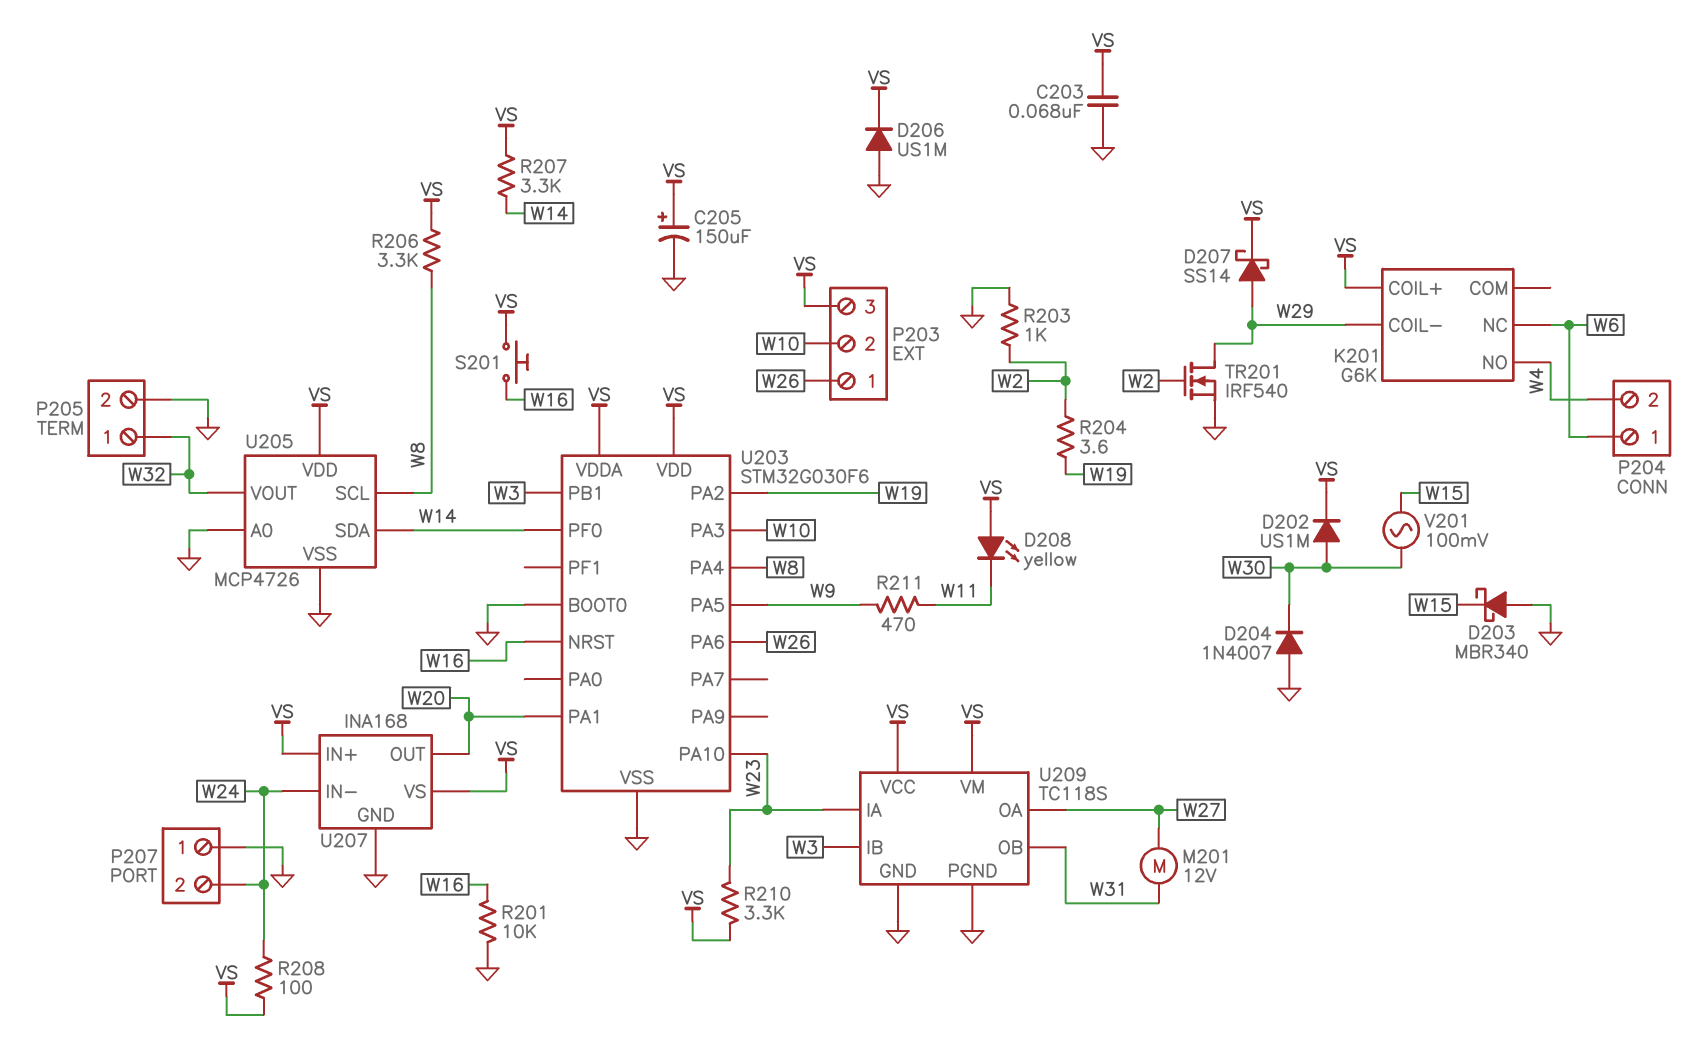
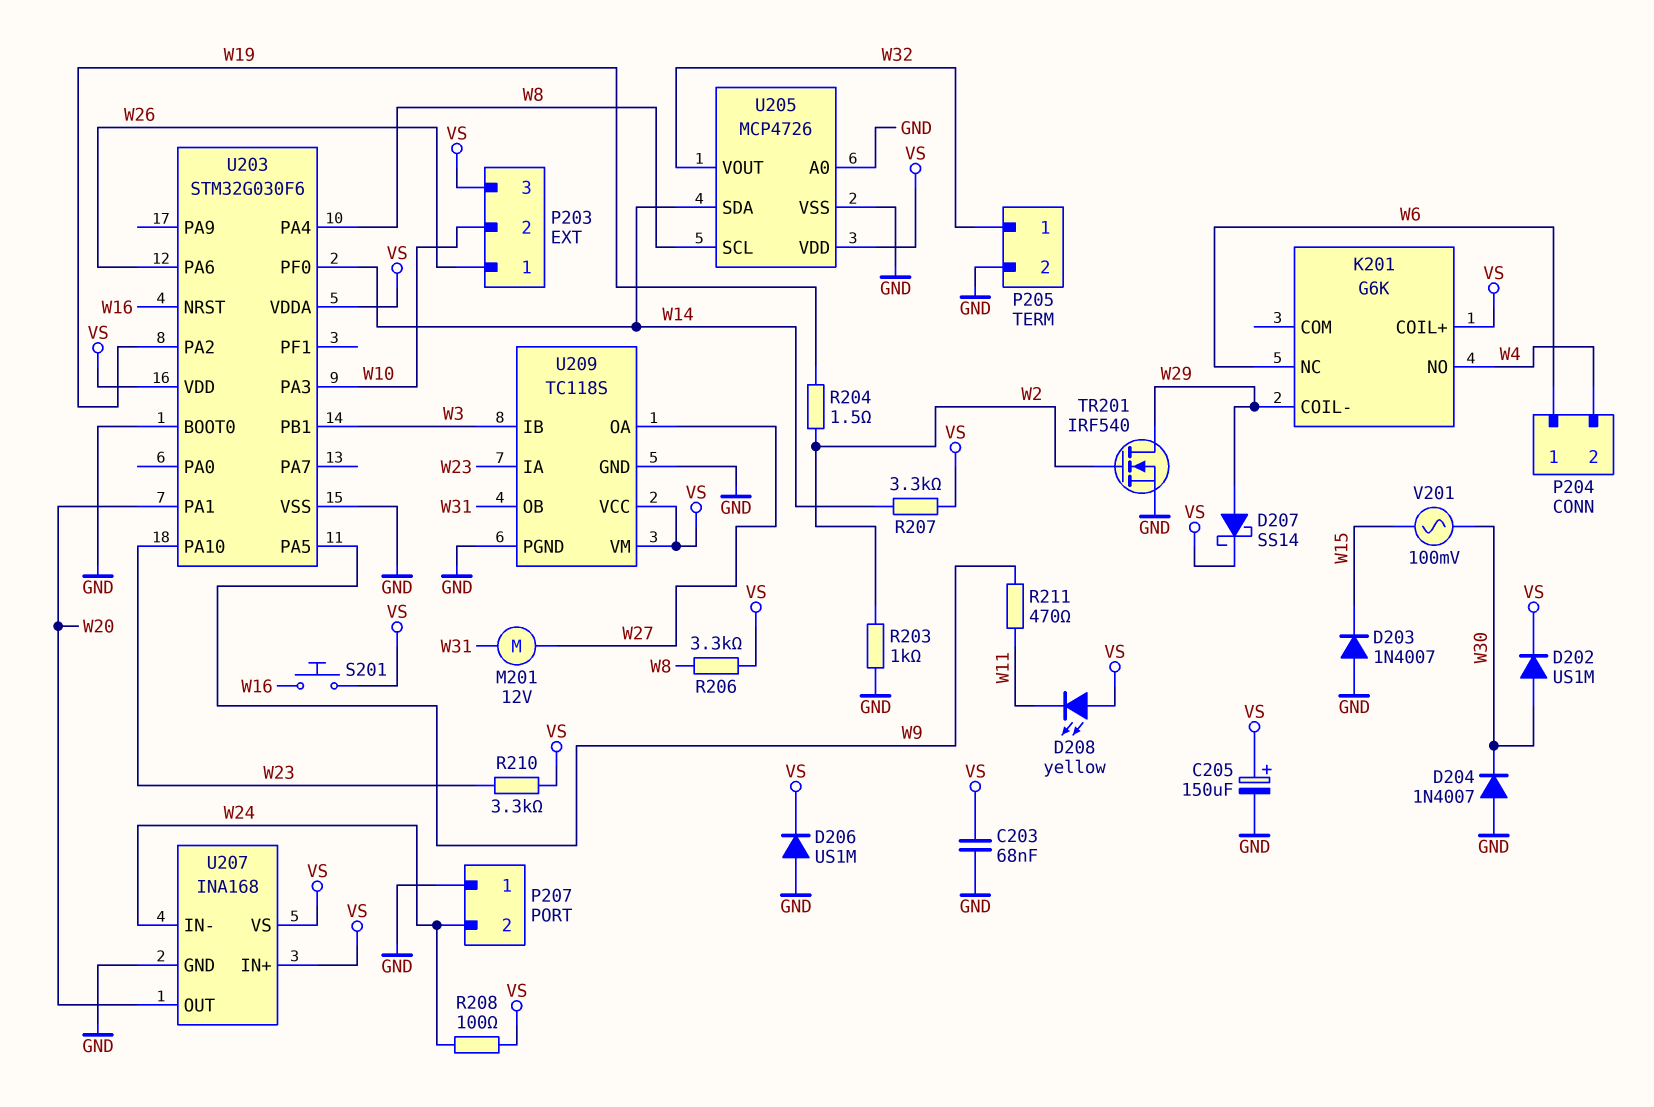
D203: schottky MBR340 (A GND, K W15) -> diode 1N4007 (A GND, K W15)
R201: 10k (GND, W16) -> none
R204: 3.6 (W2, W19) -> 1.5 (W2, W19)

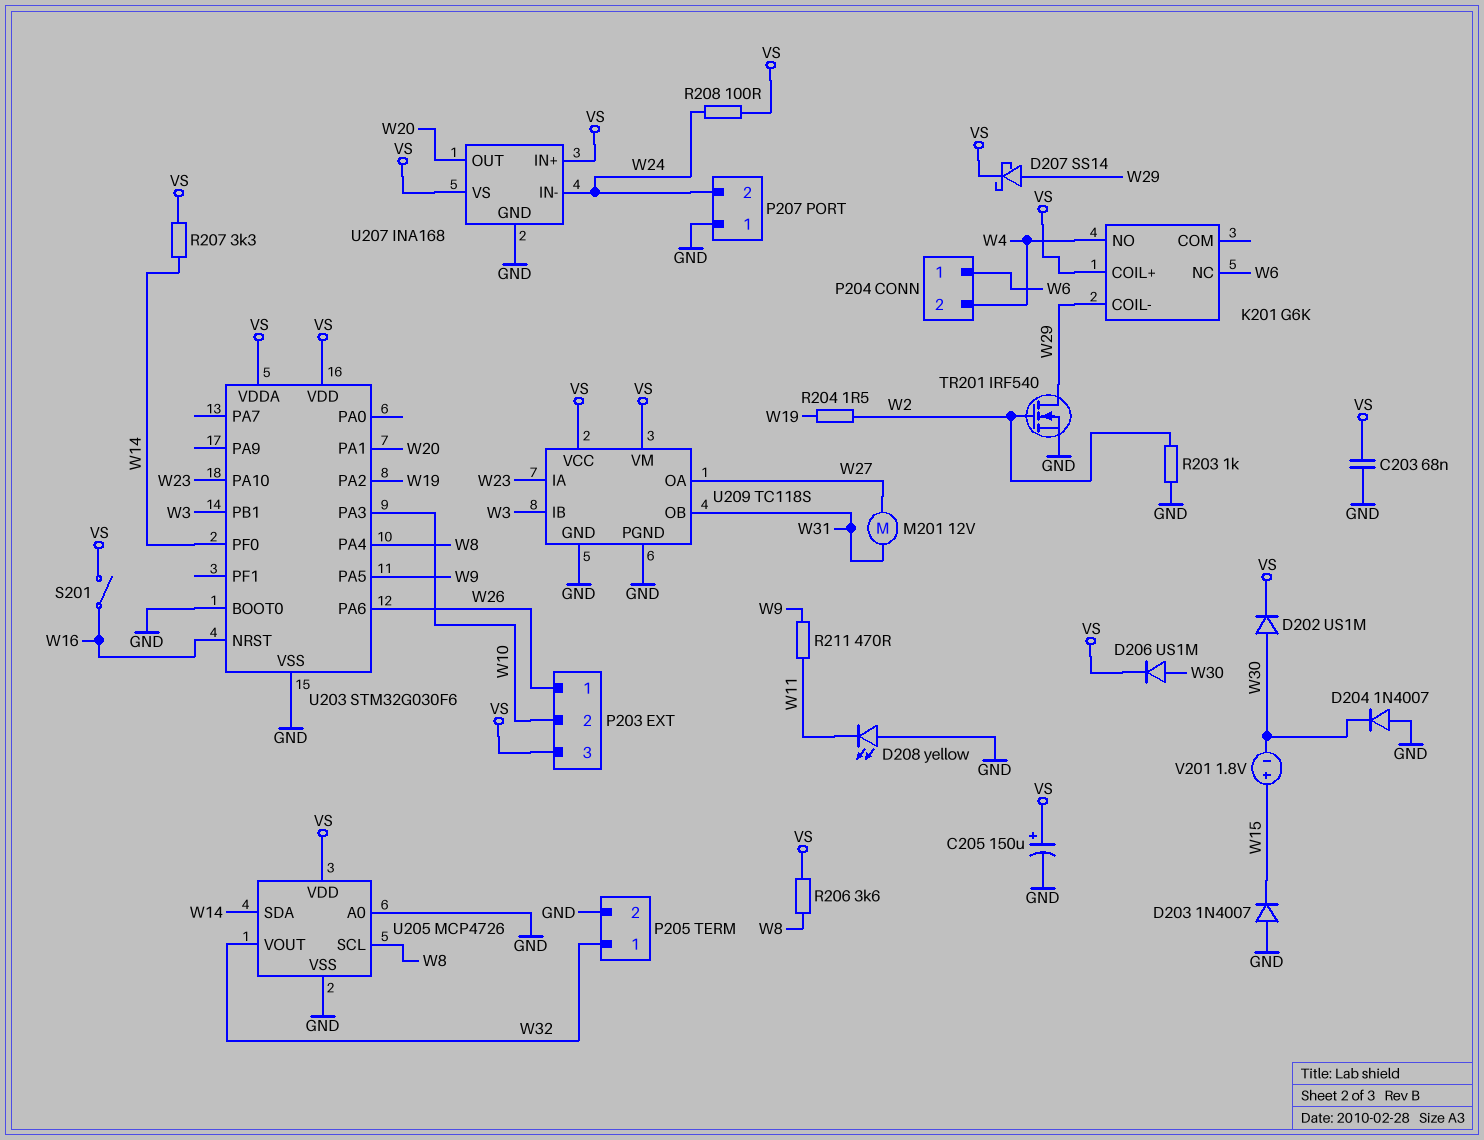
D206: diode US1M (A GND, K VS) -> diode US1M (A W30, K VS)
D208: LED yellow (A VS, K W11) -> LED yellow (A GND, K W11)
R206: 3.3k (VS, W8) -> 3.6k (VS, W8)
R210: 3.3k (VS, W23) -> none
S201: button (VS, W16) -> switch (VS, W16)
V201: AC 100mV (W15, W30) -> 1.8V (plus W15, minus W30)

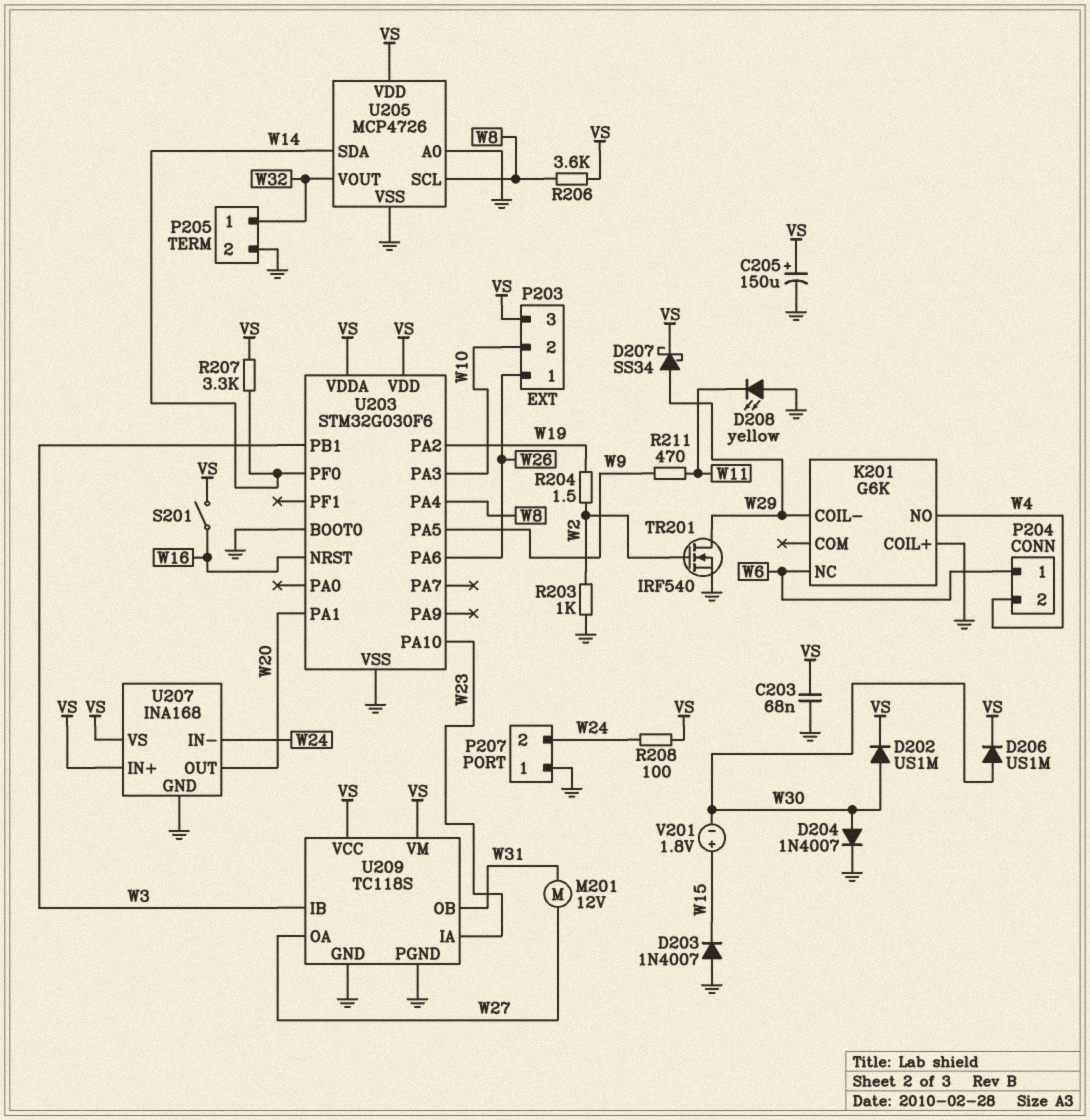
D204: diode 1N4007 (A GND, K W30) -> diode 1N4007 (A W30, K GND)
D207: schottky SS14 (A W29, K VS) -> schottky SS34 (A W29, K VS)
K201 pin COIL+: VS -> GND

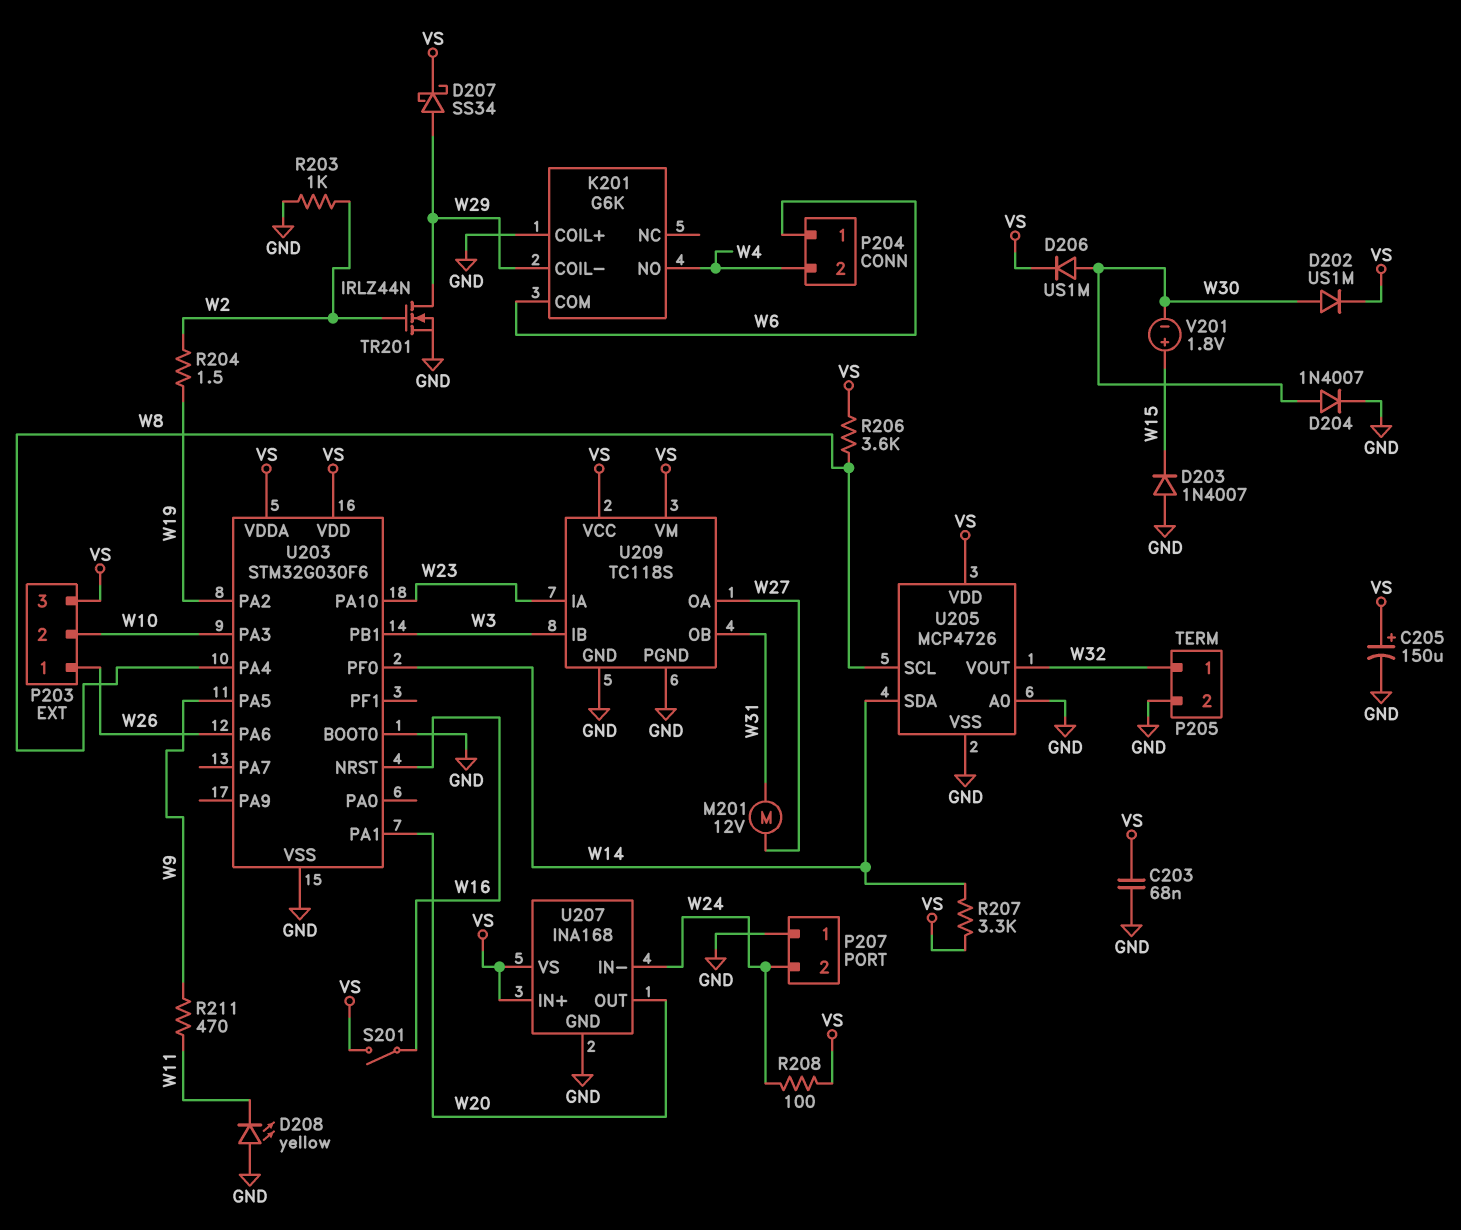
K201 pin COM: none -> W6
K201 pin NC: W6 -> none
TR201: NMOS IRF540 (G W2, D W29, S GND) -> NMOS IRLZ44N (G W2, D W29, S GND)

